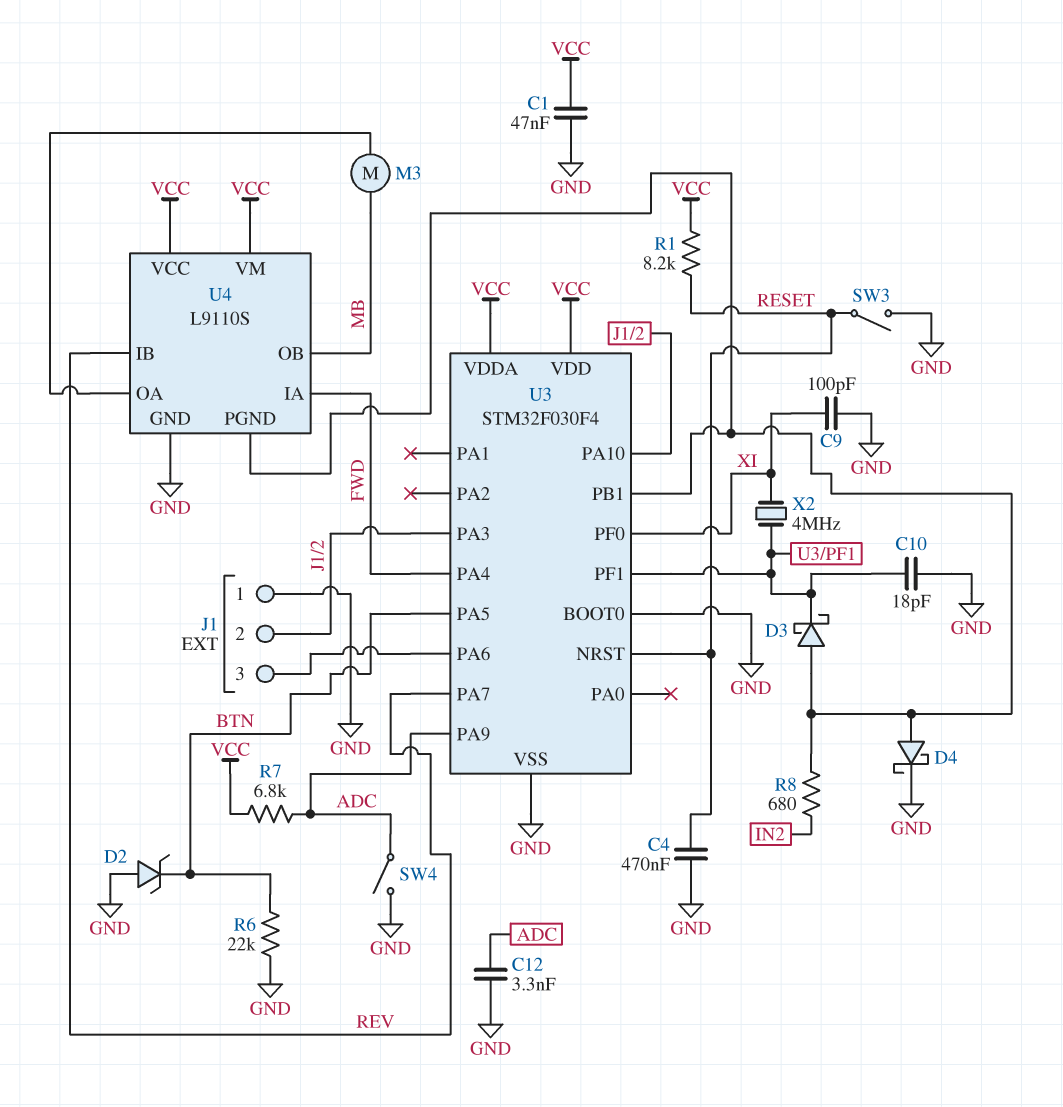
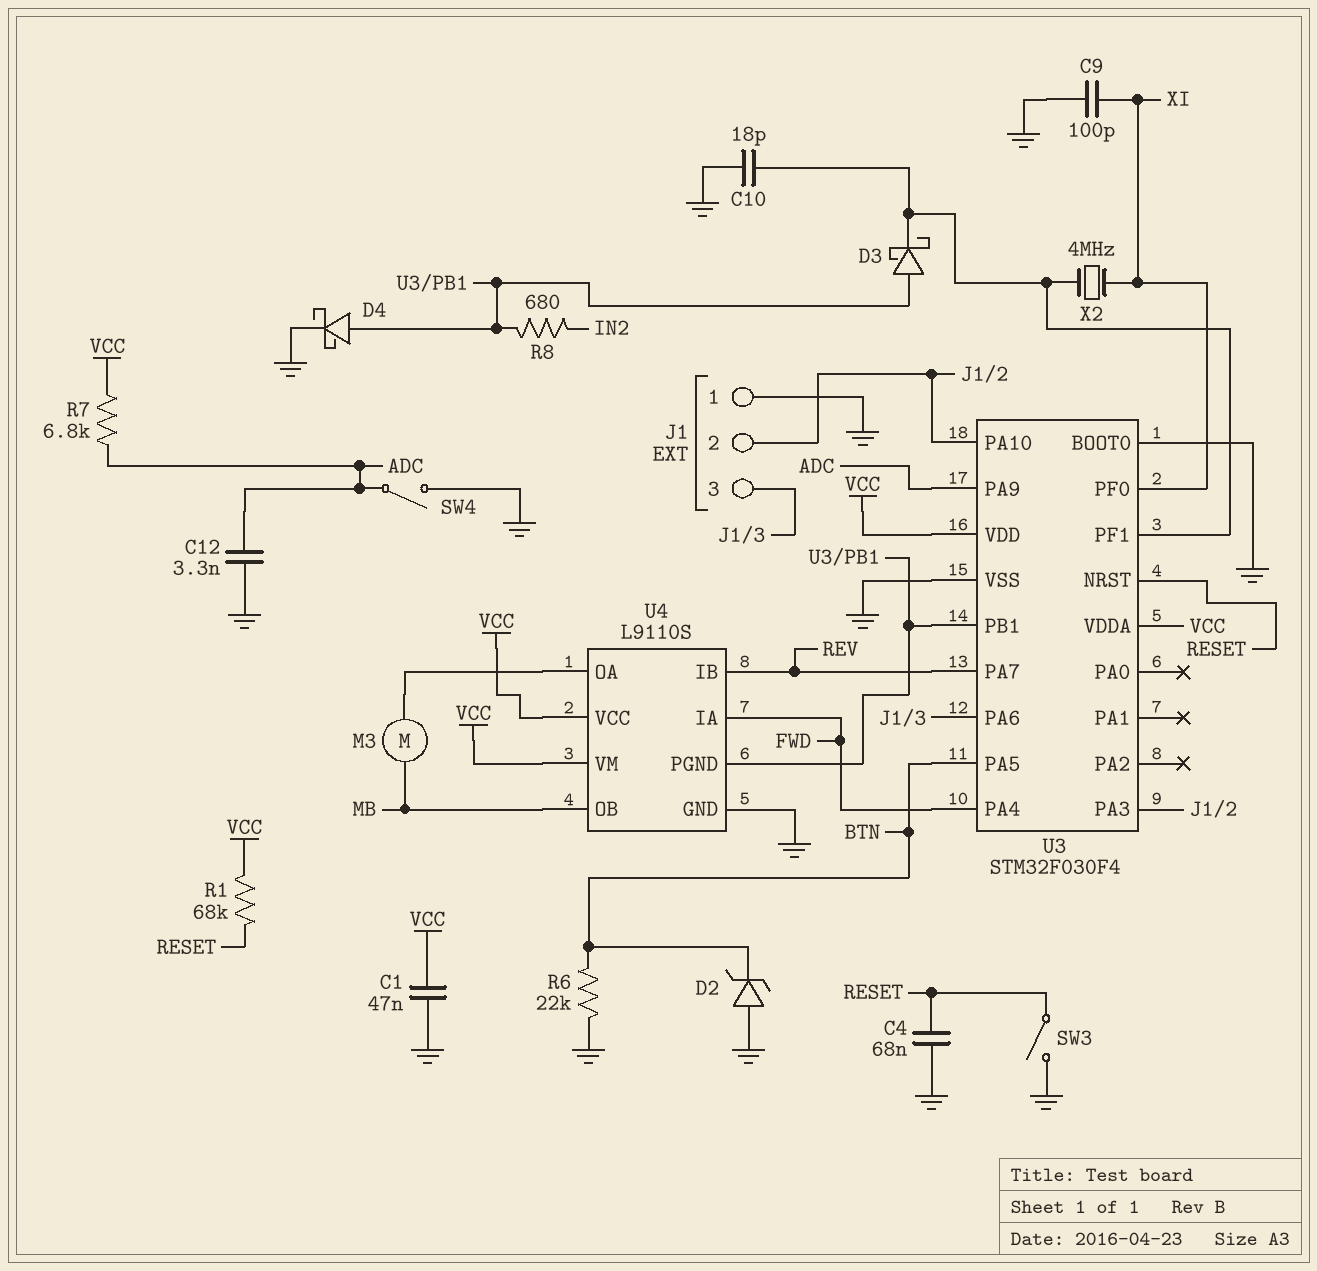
C4: 470nF (GND, RESET) -> 68nF (GND, RESET)
R1: 8.2k (RESET, VCC) -> 68k (RESET, VCC)

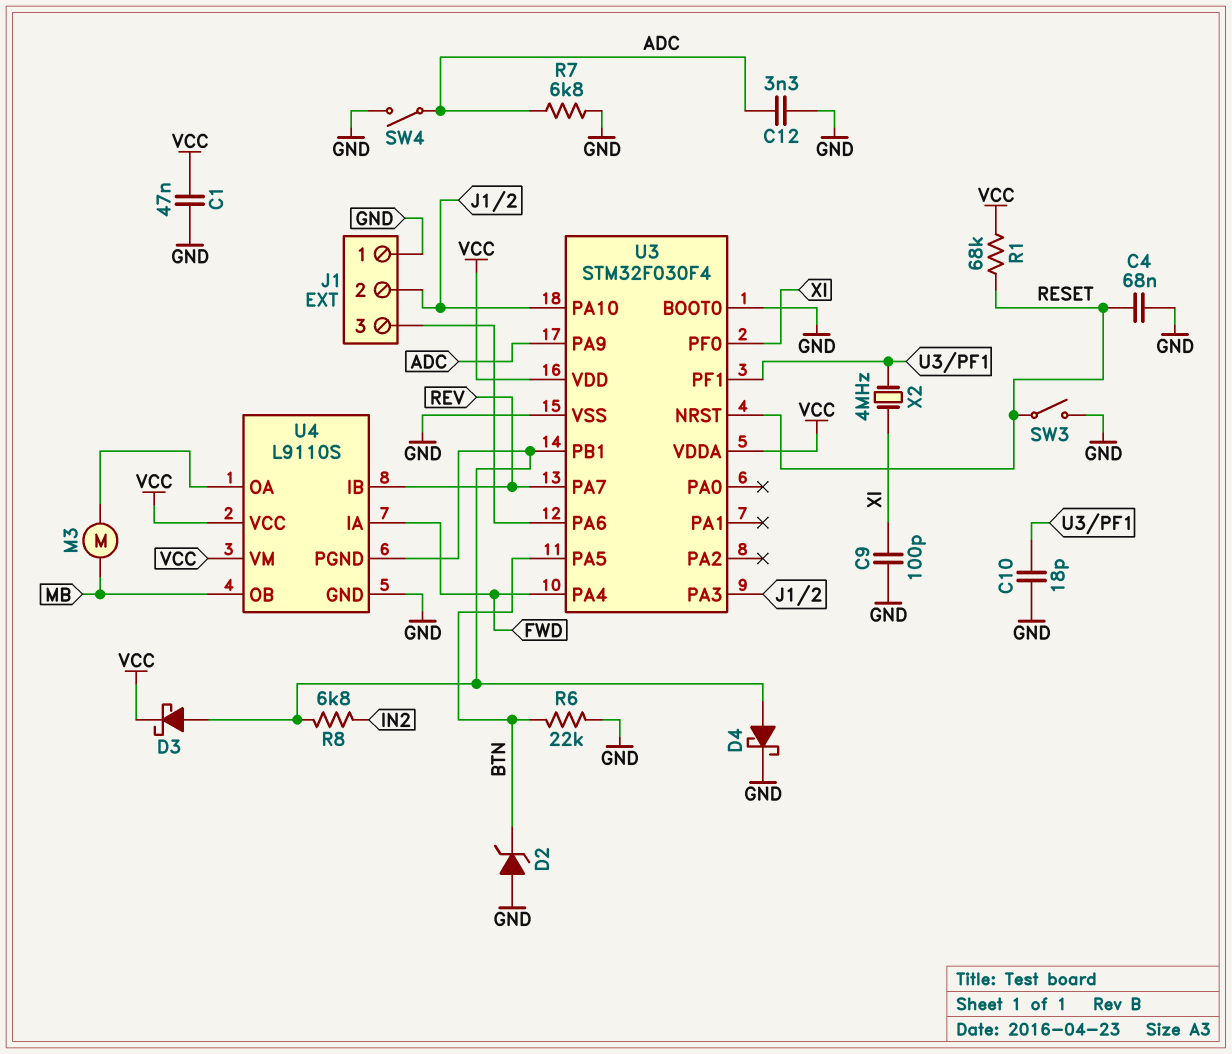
D3: schottky (A U3/PB1, K U3/PF1) -> schottky (A U3/PB1, K VCC)
R7: 6.8k (ADC, VCC) -> 6.8k (ADC, GND)
R8: 680 (IN2, U3/PB1) -> 6.8k (IN2, U3/PB1)

